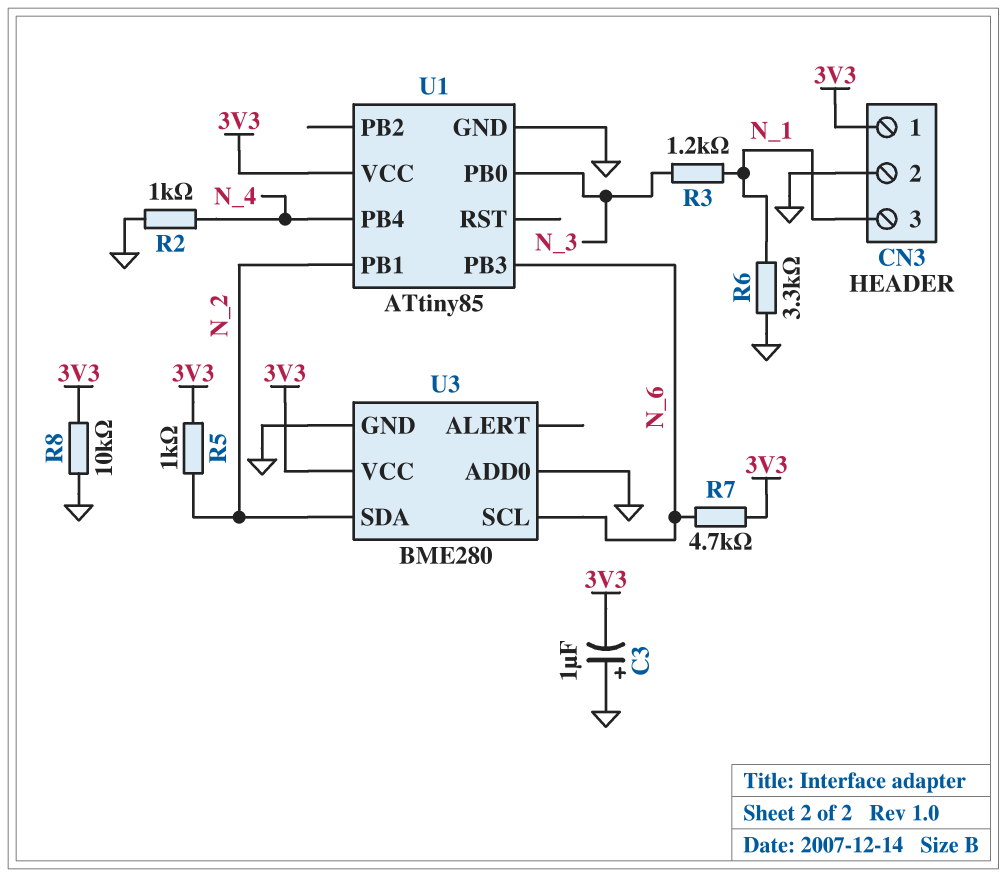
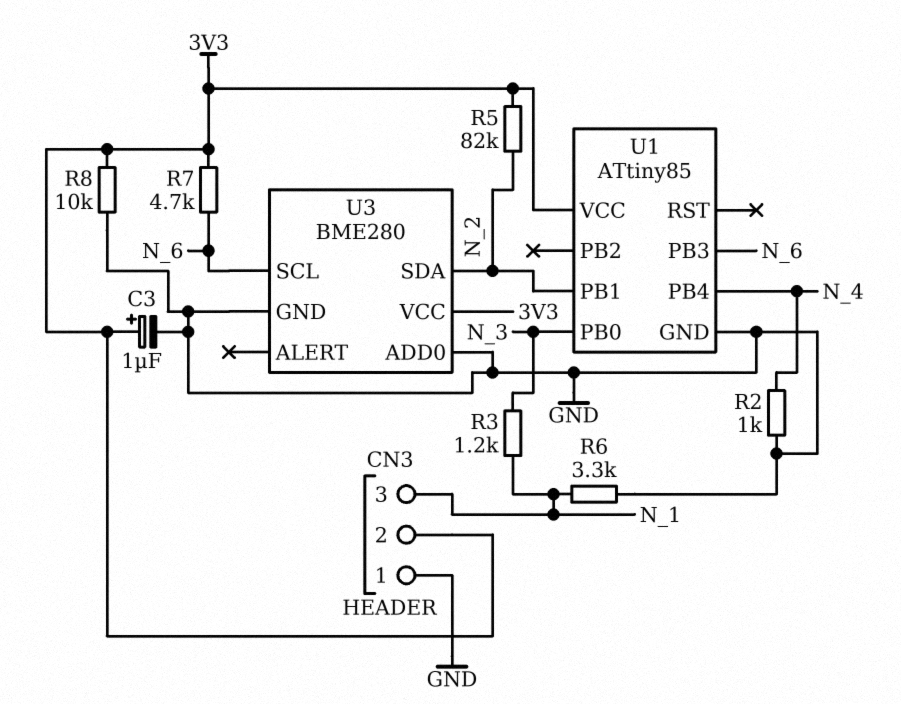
C3: 1uF (plus GND, minus 3V3) -> 1uF (plus 3V3, minus GND)
CN3 pin 1: 3V3 -> GND
CN3 pin 2: GND -> 3V3
R5: 1k (3V3, N_2) -> 82k (3V3, N_2)

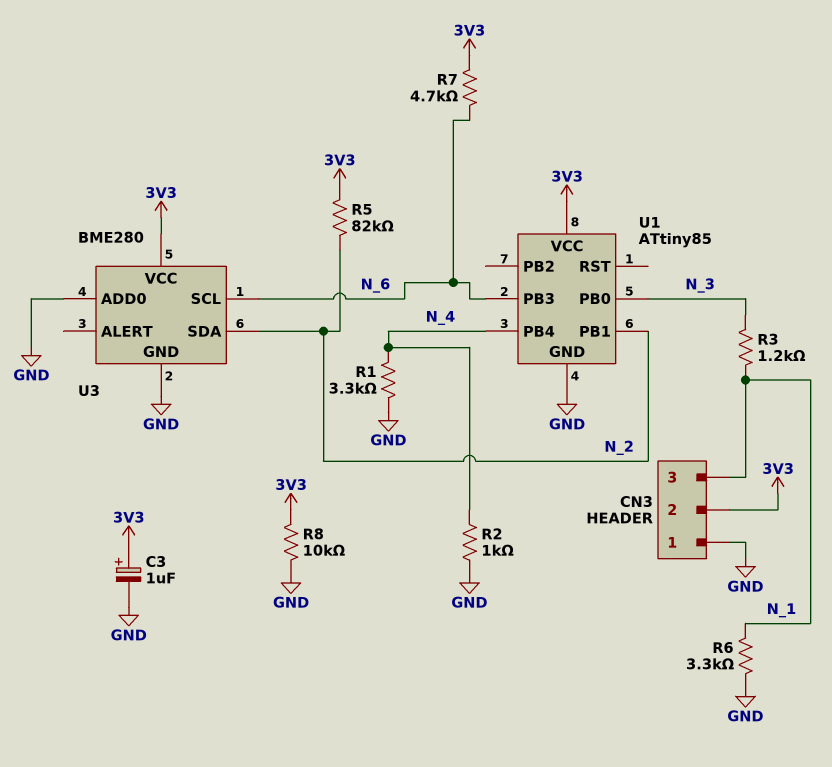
R1: none -> 3.3k (GND, N_4)

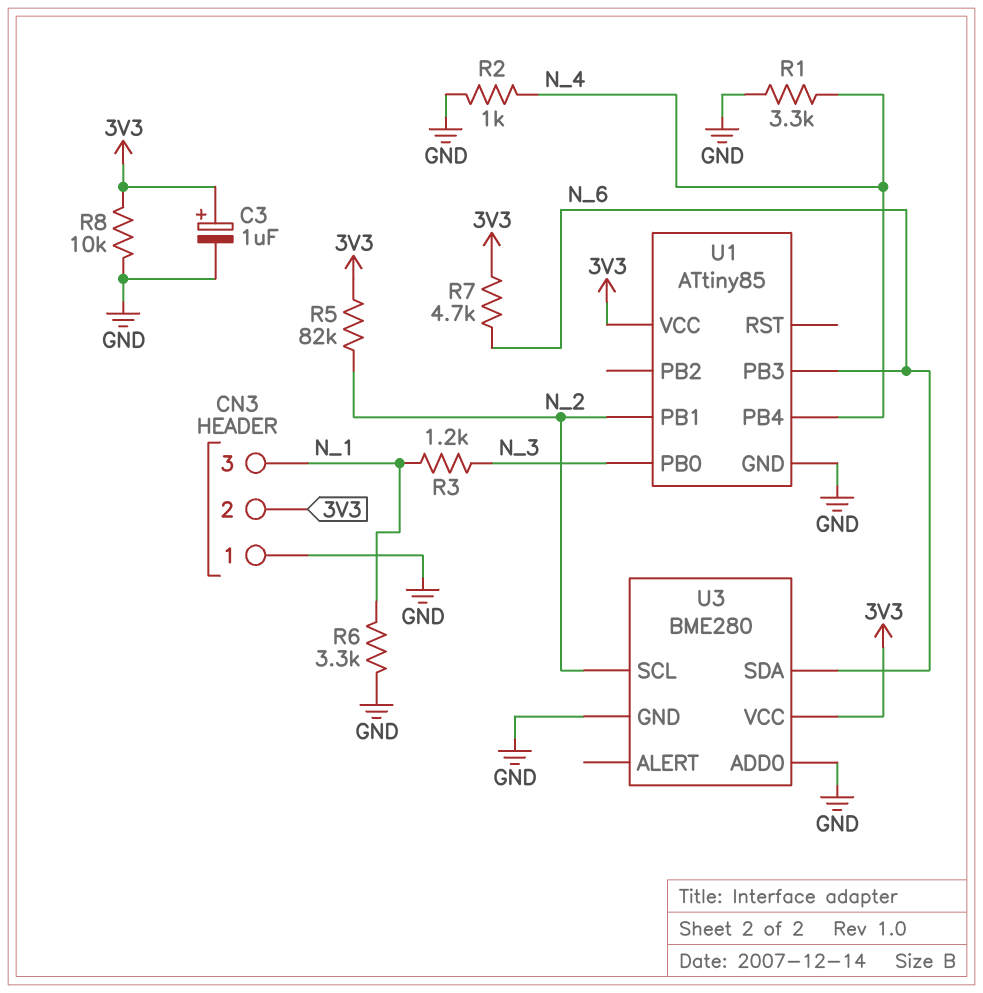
U3 pin SCL: N_6 -> N_2
U3 pin SDA: N_2 -> N_6

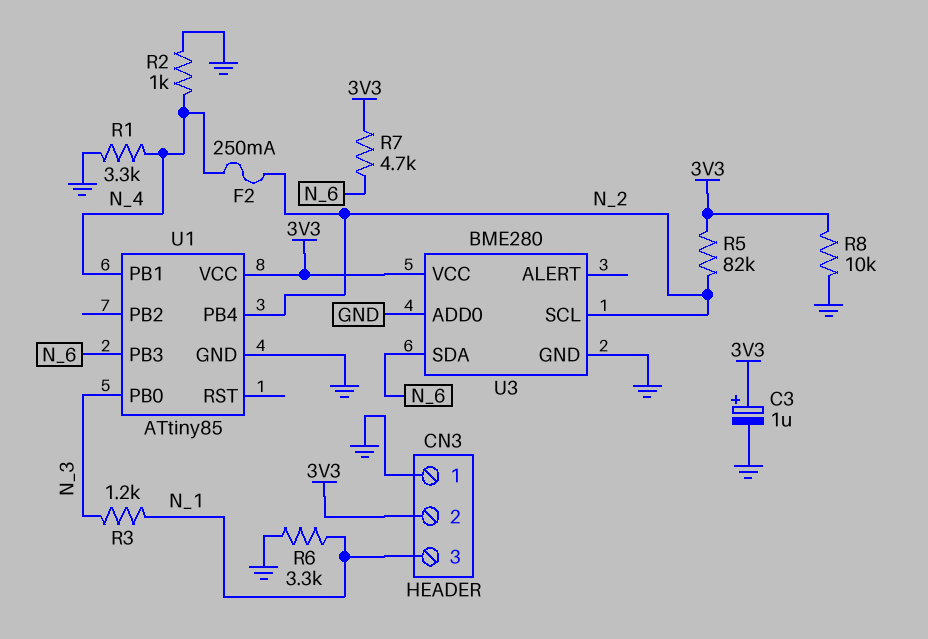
F2: none -> 250mA (N_2, N_4)
U1 pin PB1: N_2 -> N_4
U1 pin PB4: N_4 -> N_2

